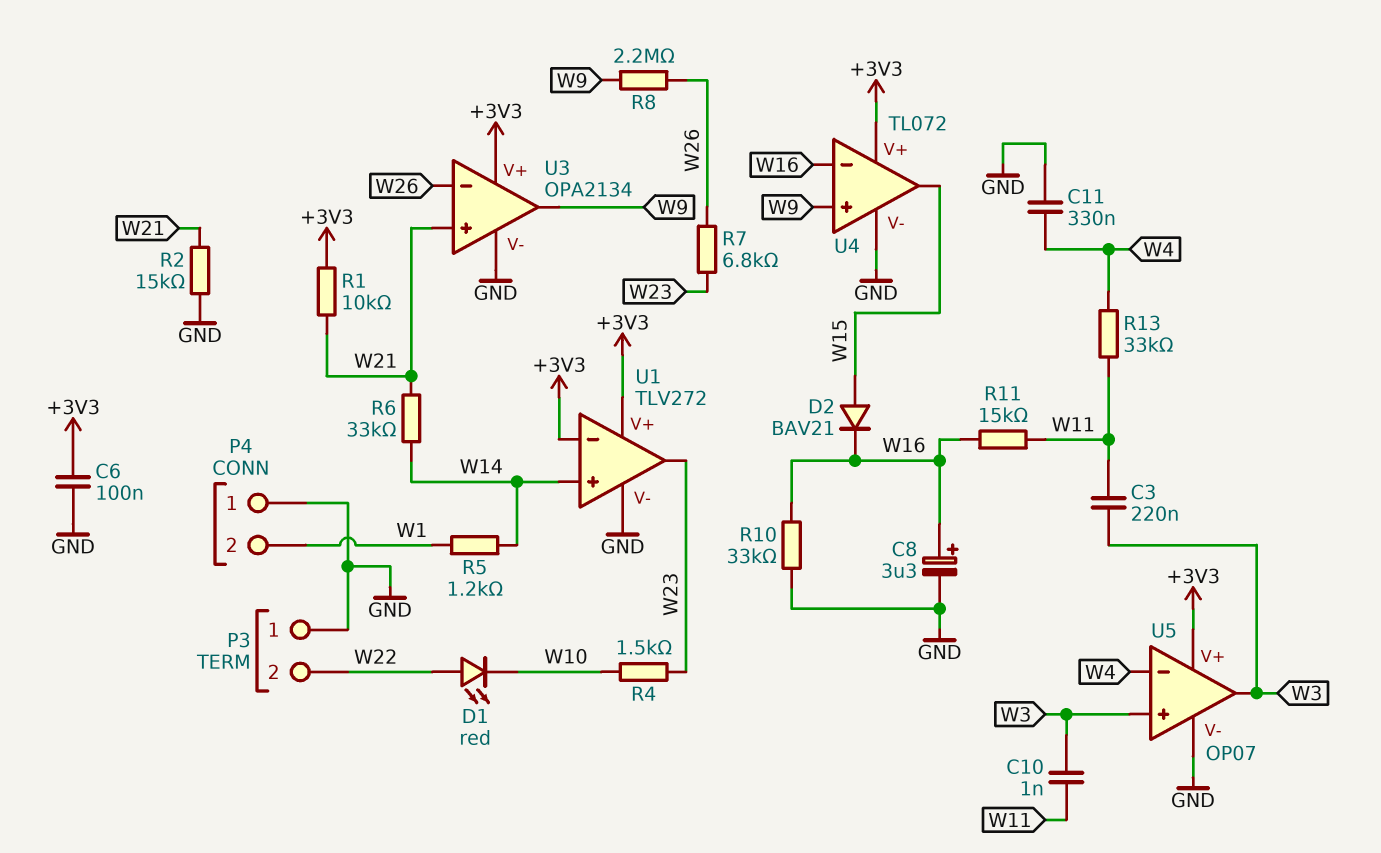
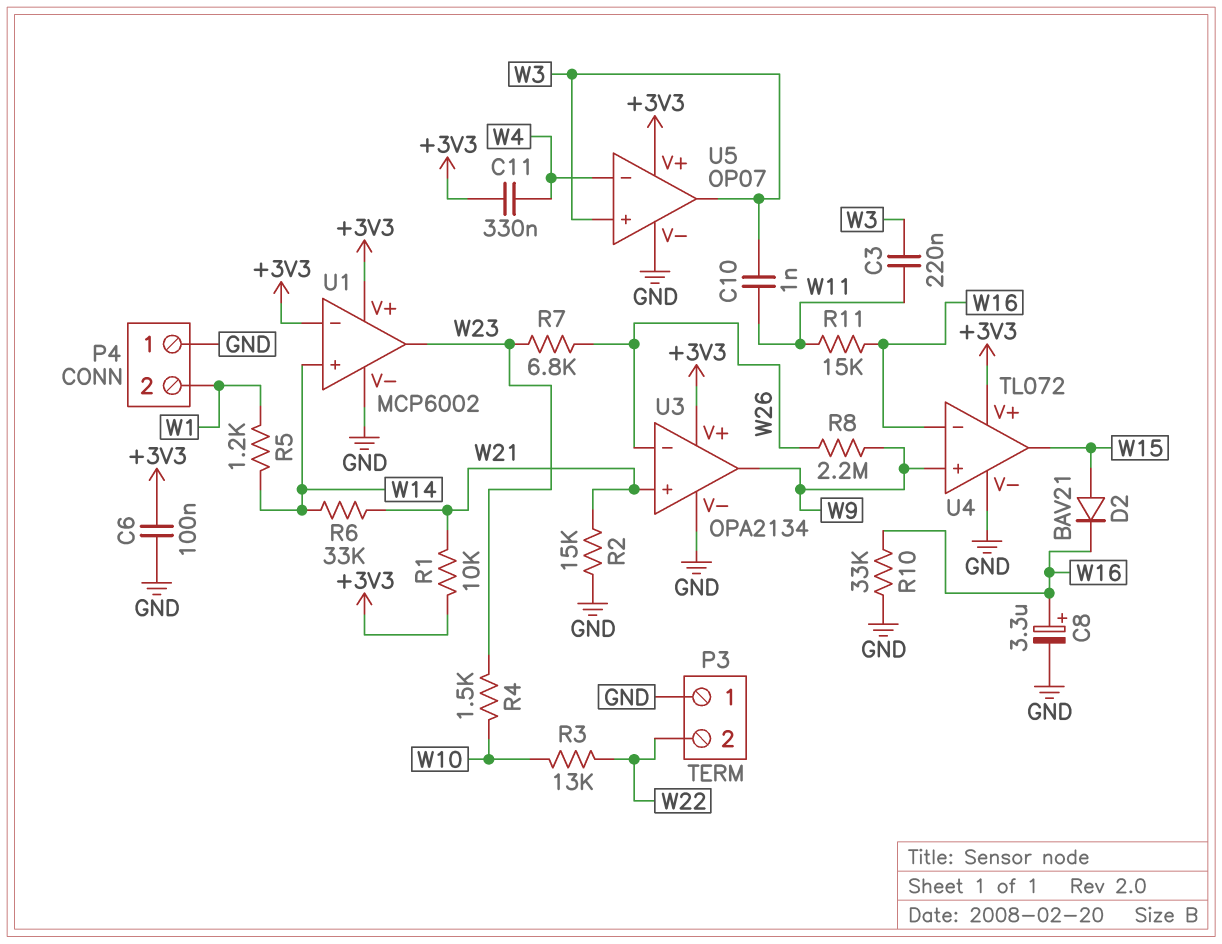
C11: 330nF (GND, W4) -> 330nF (+3V3, W4)
D1: LED red (A W22, K W10) -> none
R3: none -> 13k (W10, W22)
R13: 33k (W4, W11) -> none
U1: TLV272 -> MCP6002

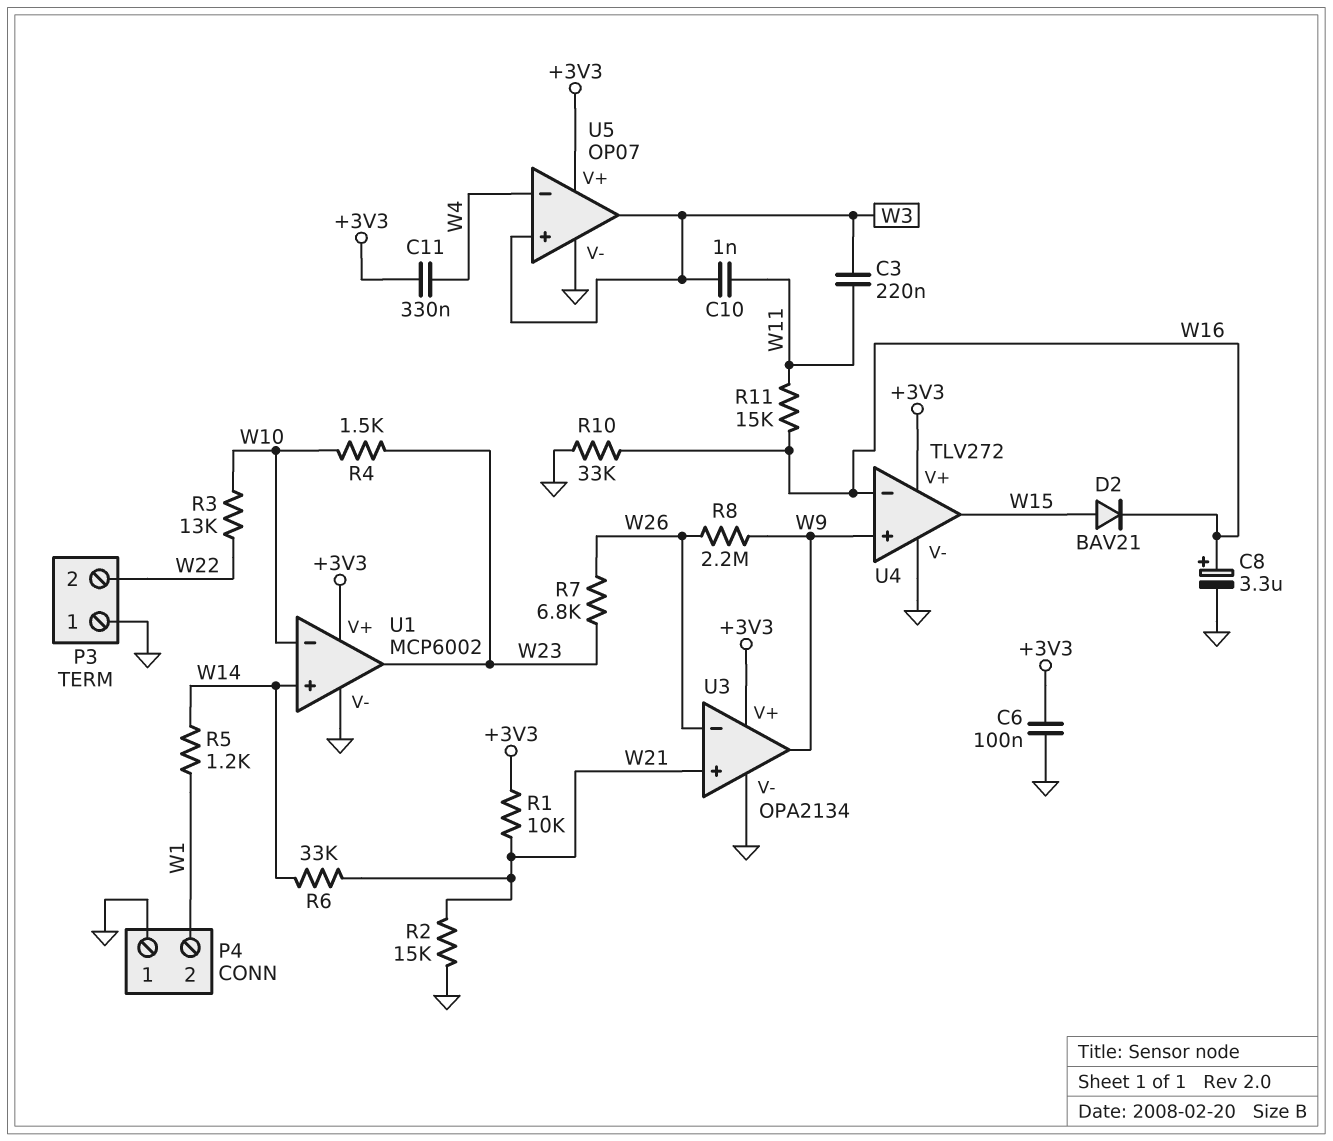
U1 pin in-: +3V3 -> W10
U4: TL072 -> TLV272

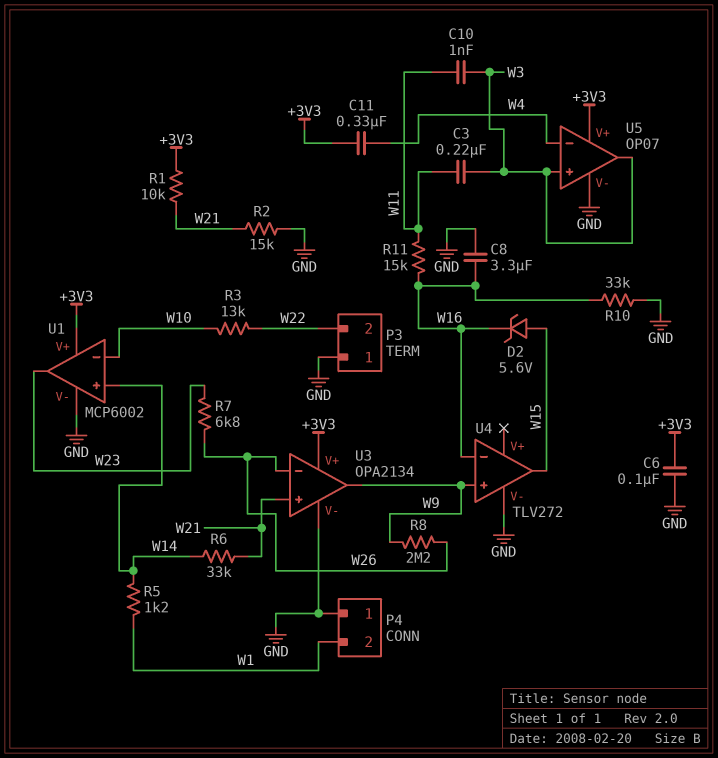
C8: 3.3uF (plus W16, minus GND) -> 3.3uF (GND, W16)
D2: diode BAV21 (A W15, K W16) -> zener 5.6V (A W15, K W16)
R4: 1.5k (W10, W23) -> none
U4 pin V+: +3V3 -> none

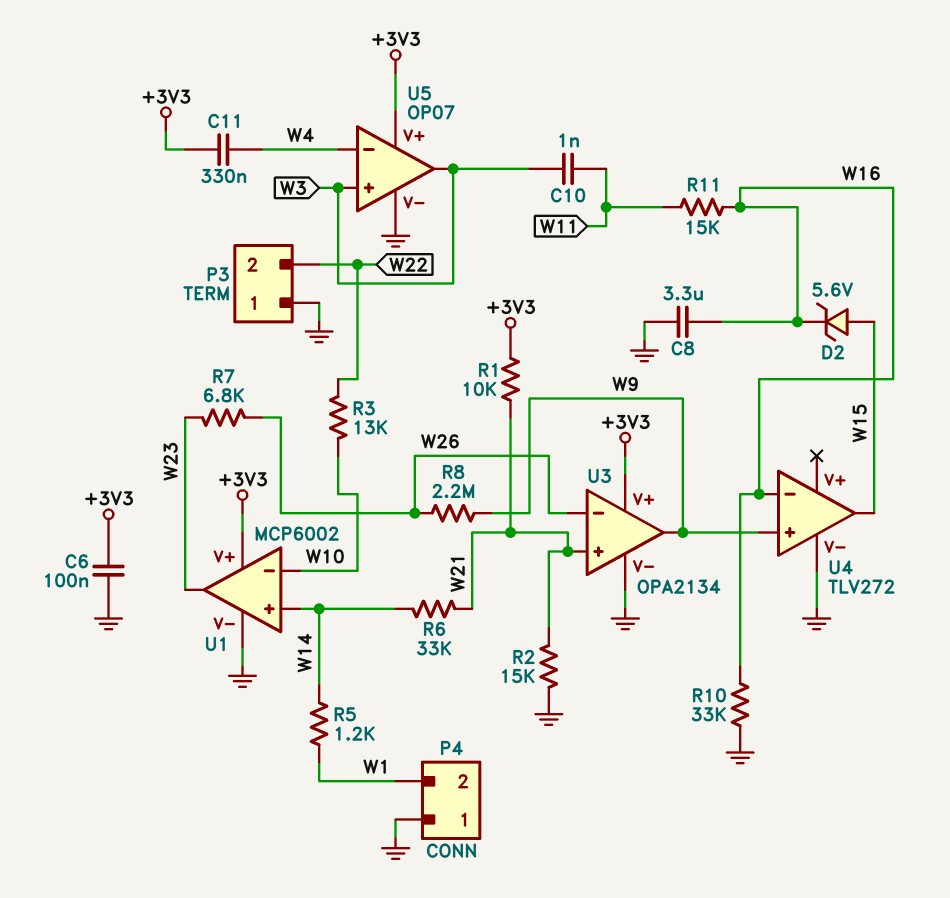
C3: 220nF (W3, W11) -> none

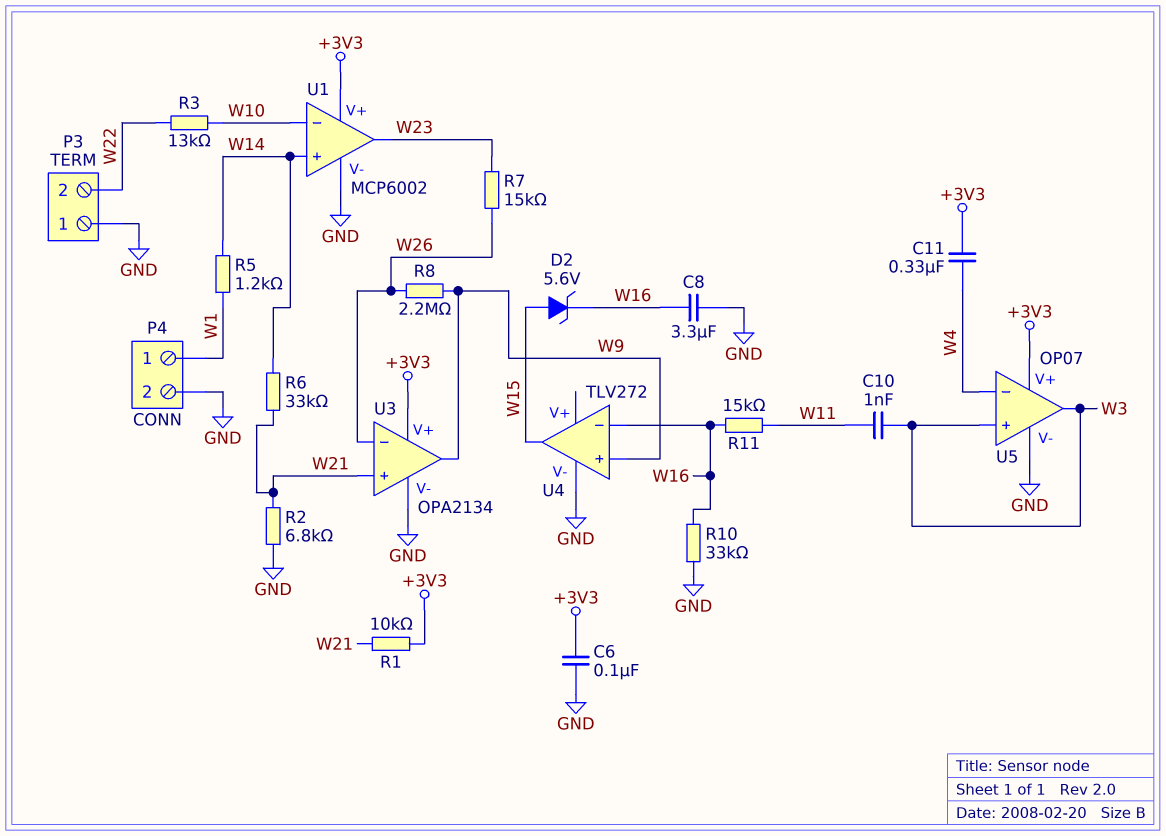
P4 pin 1: GND -> W1
P4 pin 2: W1 -> GND
R2: 15k (GND, W21) -> 6.8k (GND, W21)
R7: 6.8k (W23, W26) -> 15k (W23, W26)

